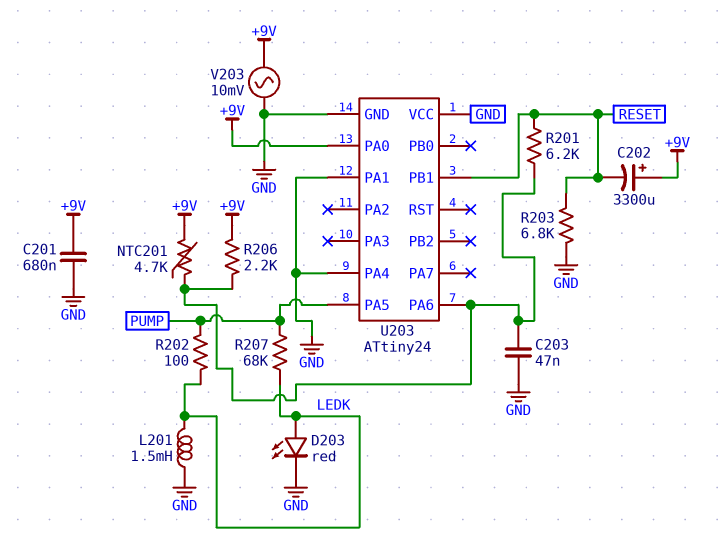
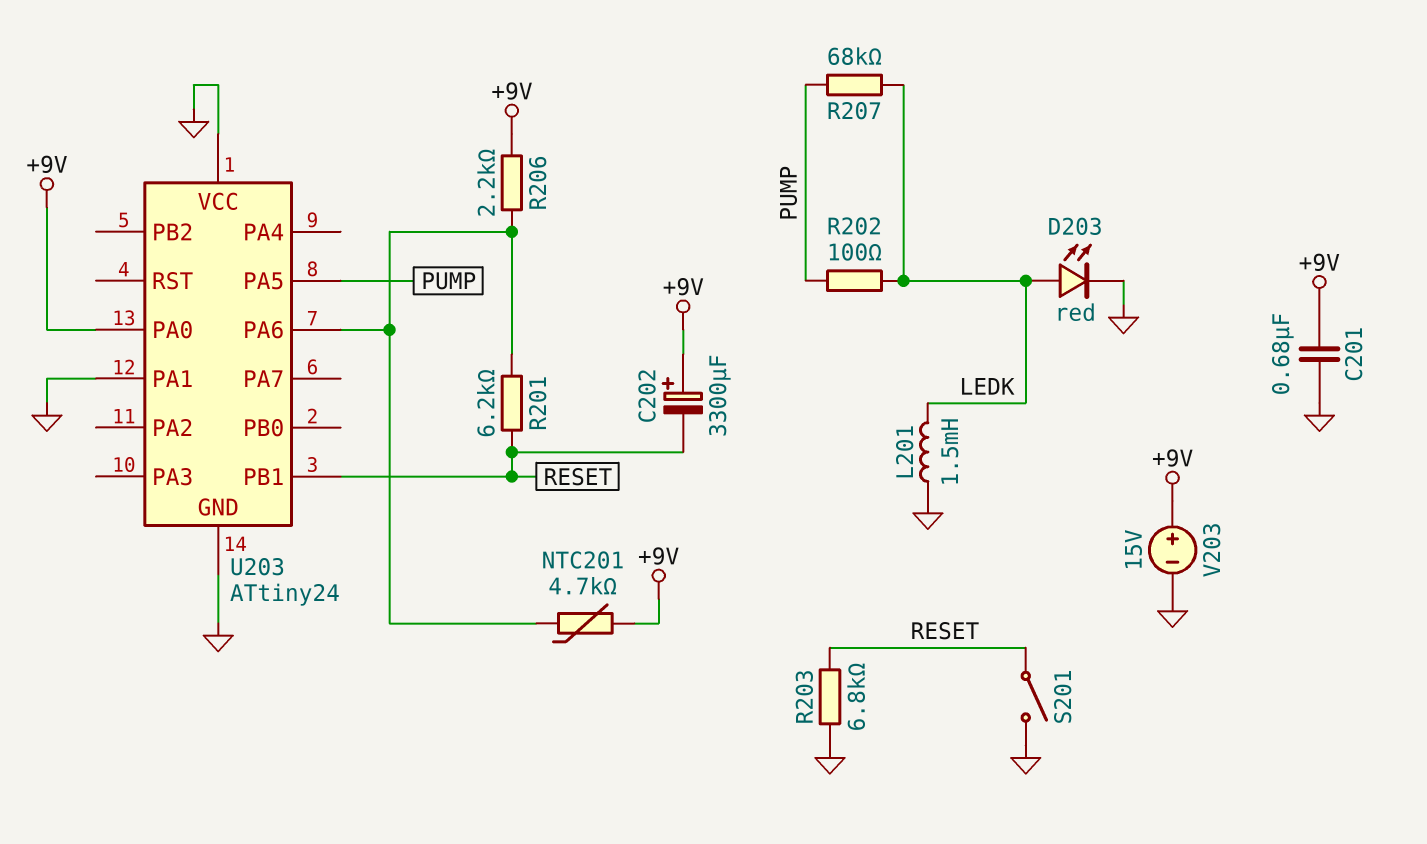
C203: 47nF (GND, U203/PA6) -> none
S201: none -> switch (GND, RESET)
U203 pin PA4: GND -> none
V203: AC 10mV (+9V, GND) -> 15V (plus +9V, minus GND)

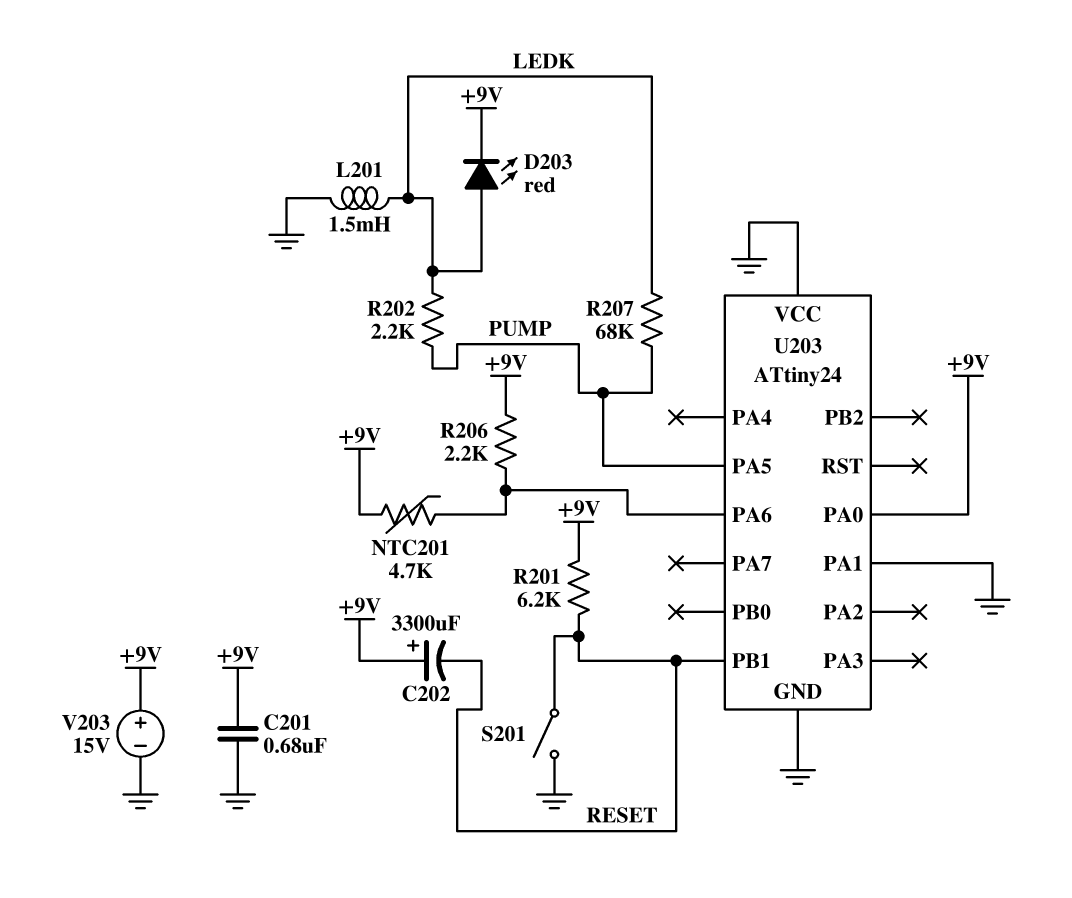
D203: LED red (A LEDK, K GND) -> LED red (A LEDK, K +9V)
R201: 6.2k (RESET, U203/PA6) -> 6.2k (+9V, RESET)
R202: 100 (LEDK, PUMP) -> 2.2k (LEDK, PUMP)
R203: 6.8k (GND, RESET) -> none

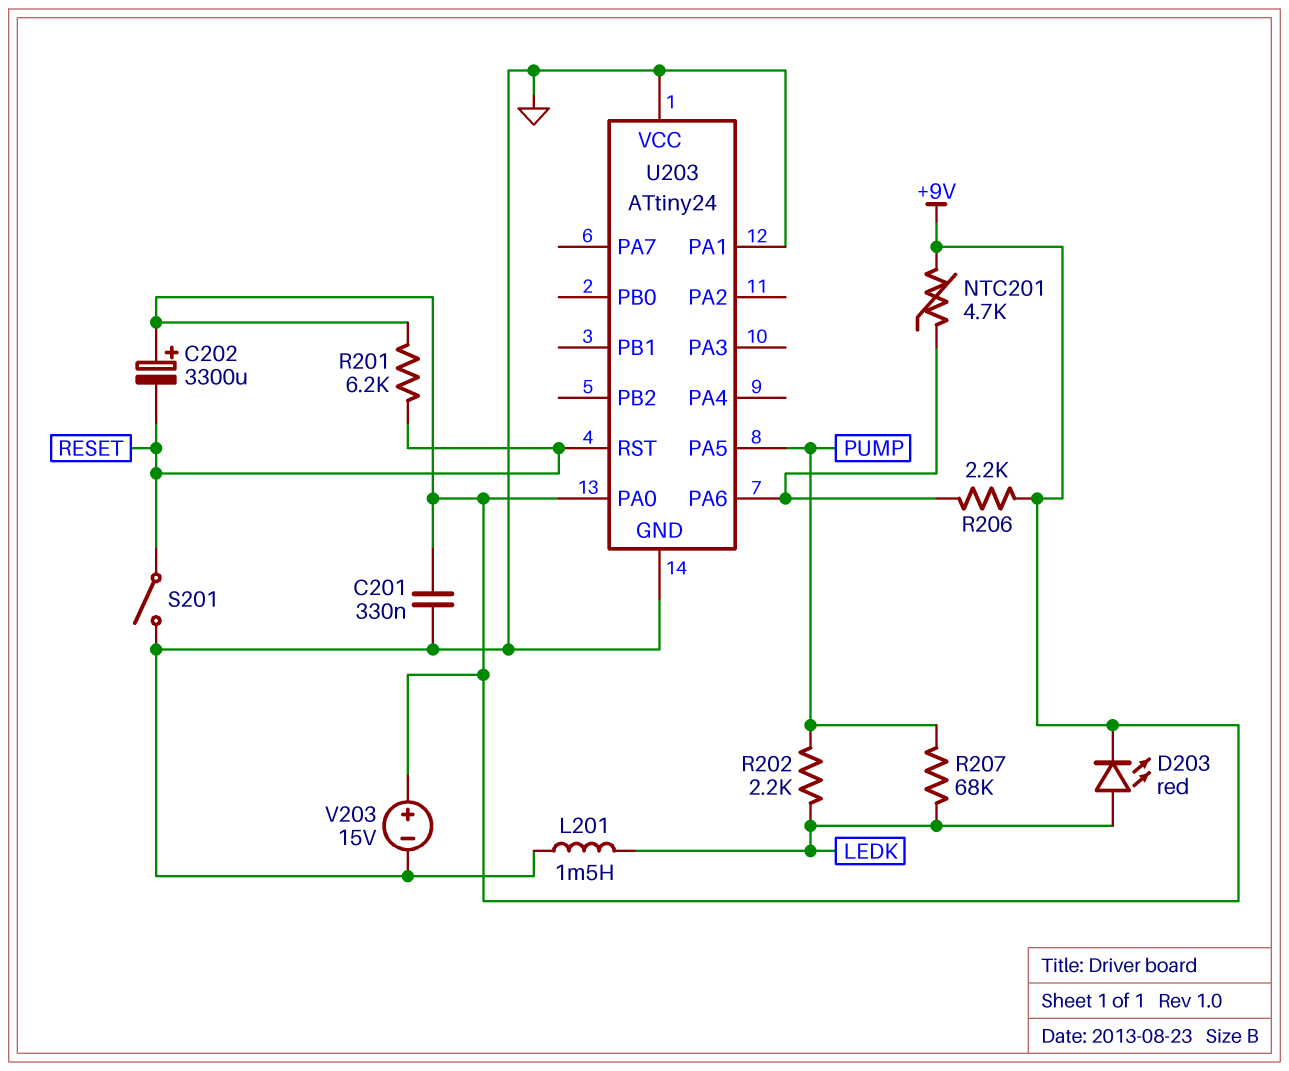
C201: 680nF (+9V, GND) -> 330nF (+9V, GND)
U203 pin PB1: RESET -> none
U203 pin RST: none -> RESET

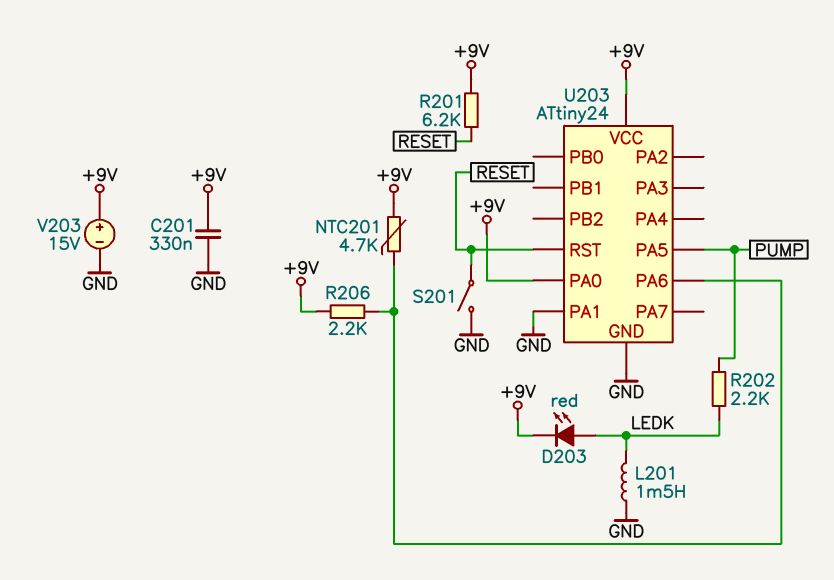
C202: 3300uF (plus +9V, minus RESET) -> none
R207: 68k (LEDK, PUMP) -> none
U203 pin VCC: GND -> +9V

